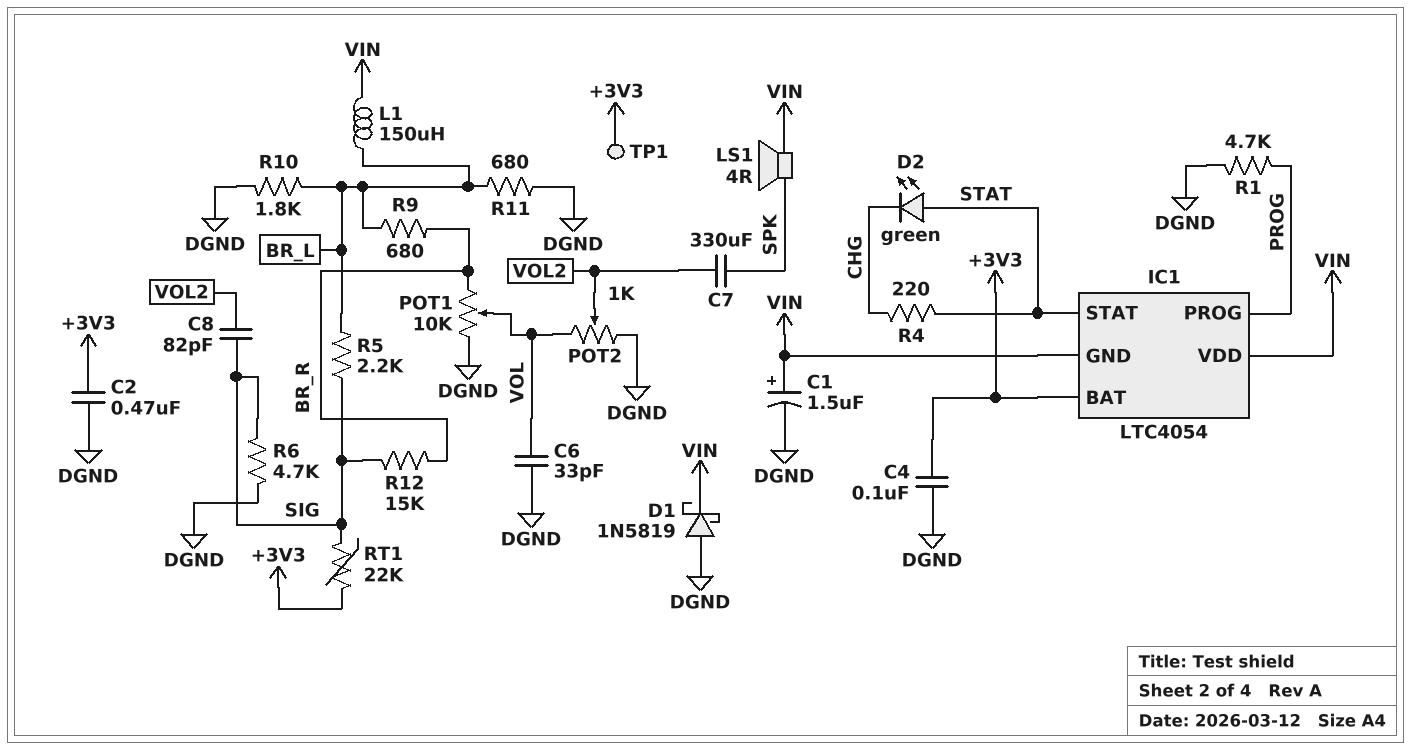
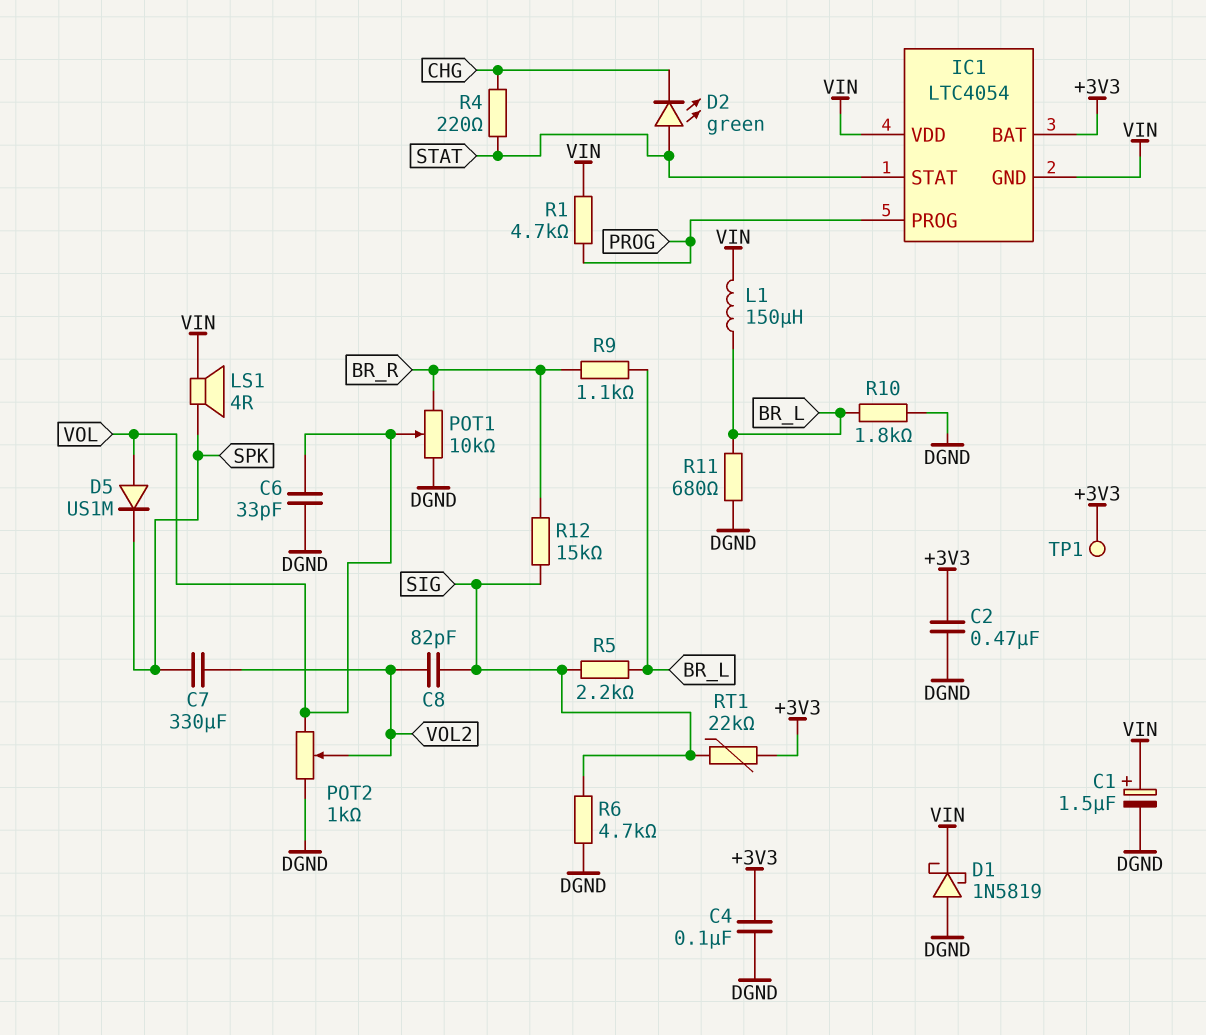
D5: none -> diode US1M (A VOL, K SPK)
R1: 4.7k (DGND, PROG) -> 4.7k (PROG, VIN)
R9: 680 (BR_L, BR_R) -> 1.1k (BR_L, BR_R)

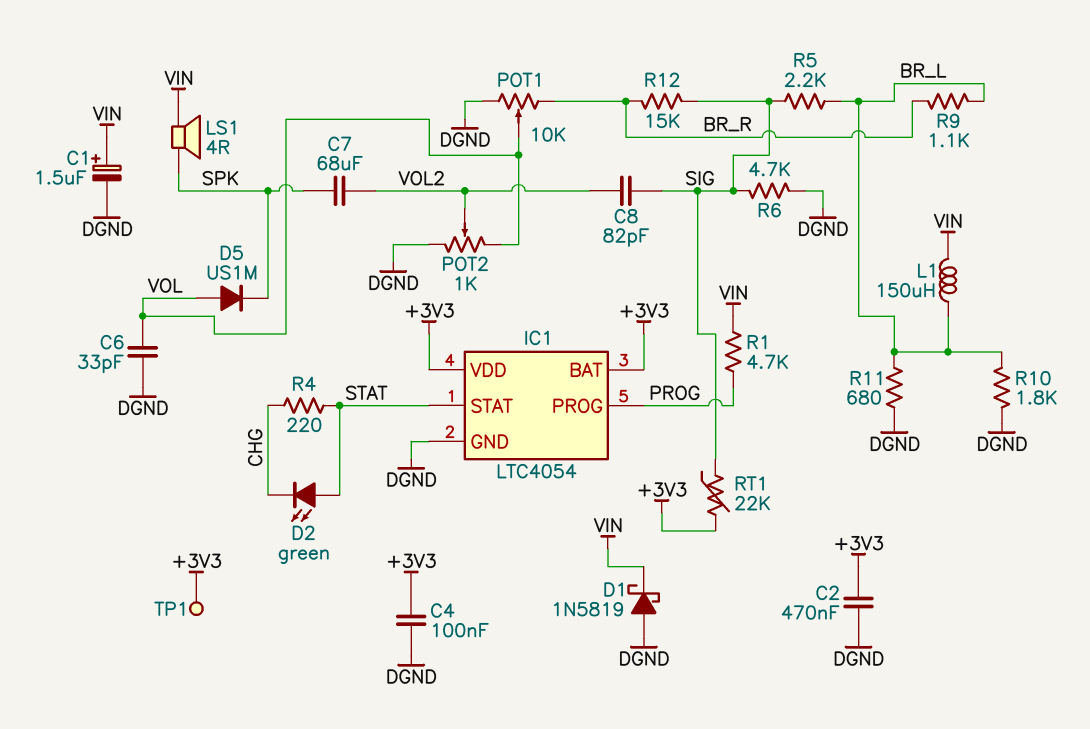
C7: 330uF (SPK, VOL2) -> 68uF (SPK, VOL2)
IC1 pin GND: VIN -> DGND
IC1 pin VDD: VIN -> +3V3

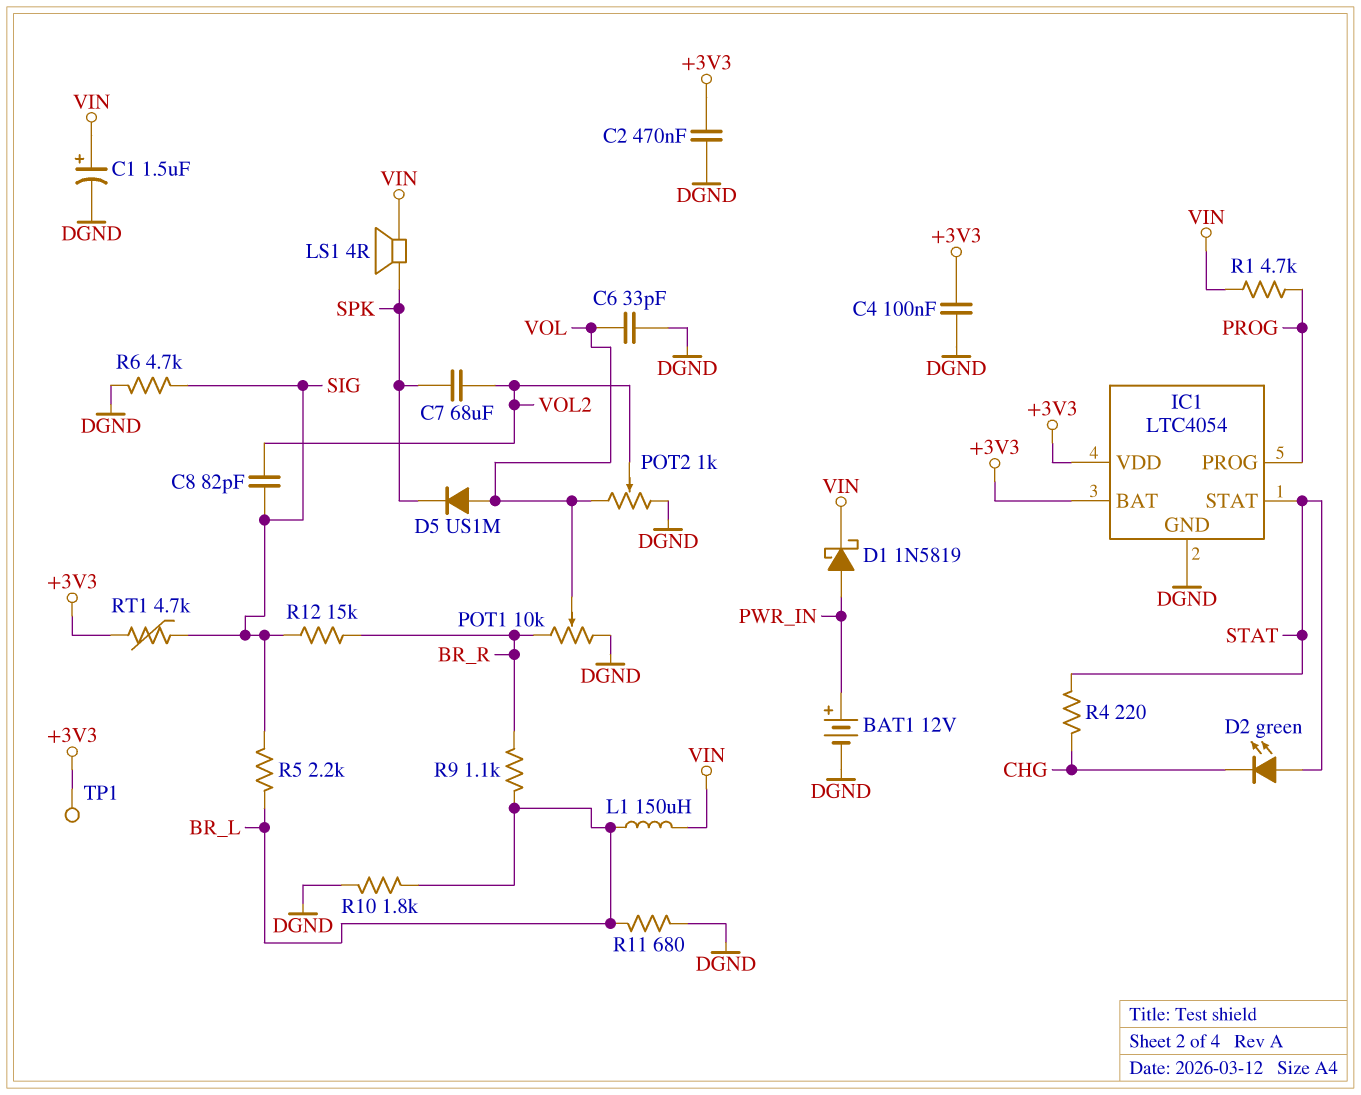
BAT1: none -> 12V (plus PWR_IN, minus DGND)
D1: schottky 1N5819 (A DGND, K VIN) -> schottky 1N5819 (A PWR_IN, K VIN)
RT1: 22k (+3V3, SIG) -> 4.7k (+3V3, SIG)

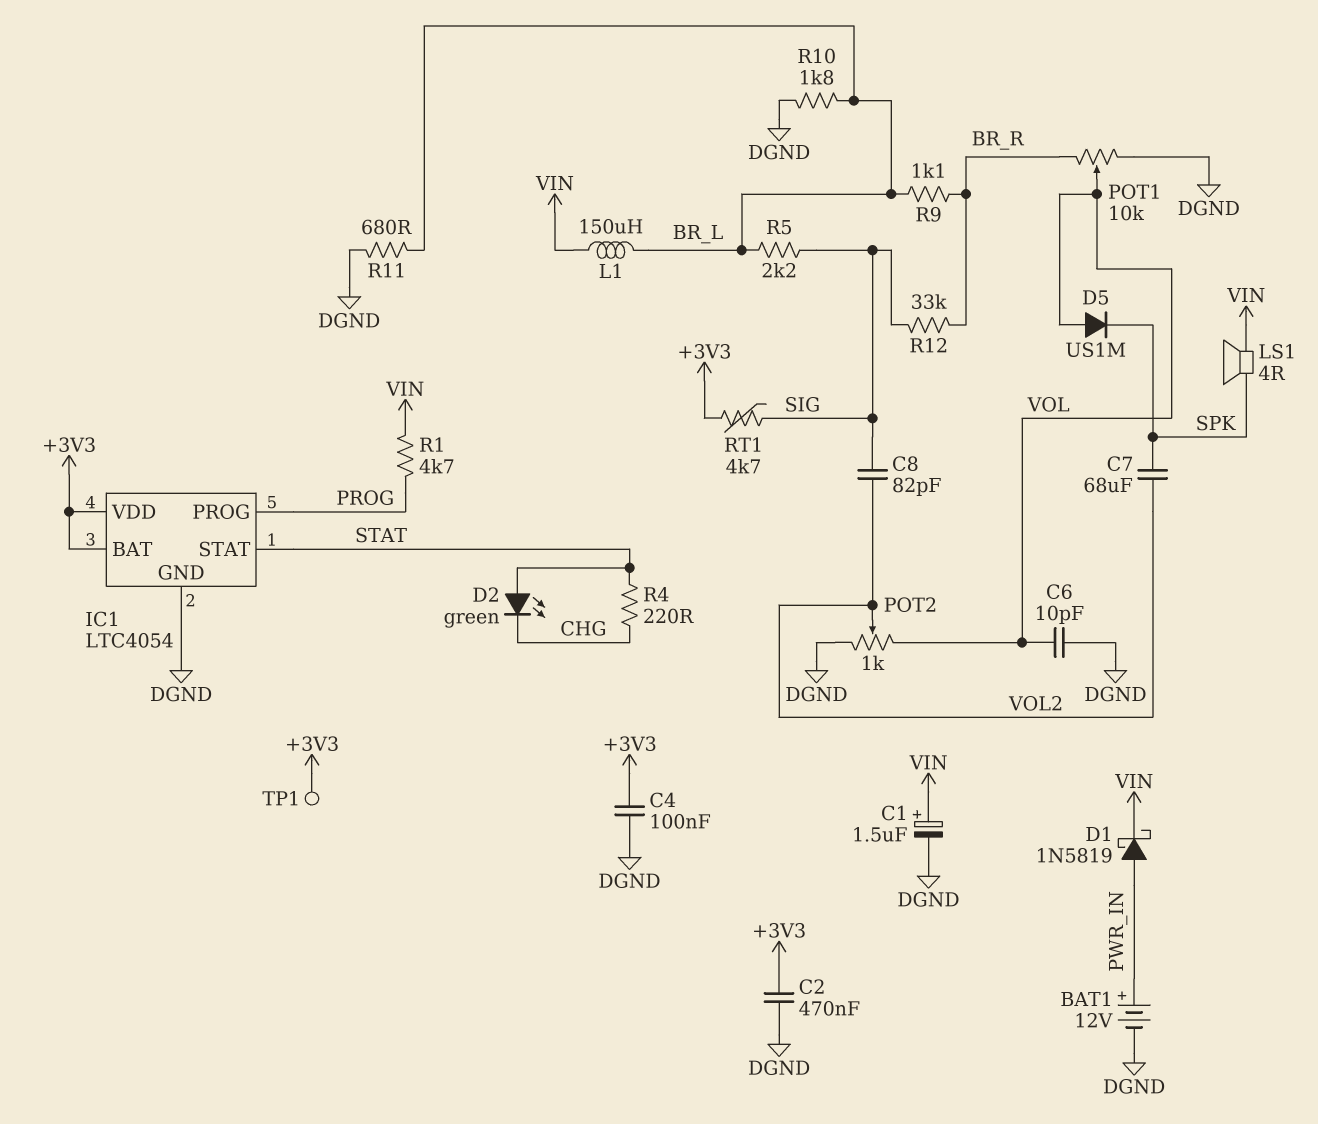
C6: 33pF (DGND, VOL) -> 10pF (DGND, VOL)
R6: 4.7k (DGND, SIG) -> none
R12: 15k (BR_R, SIG) -> 33k (BR_R, SIG)

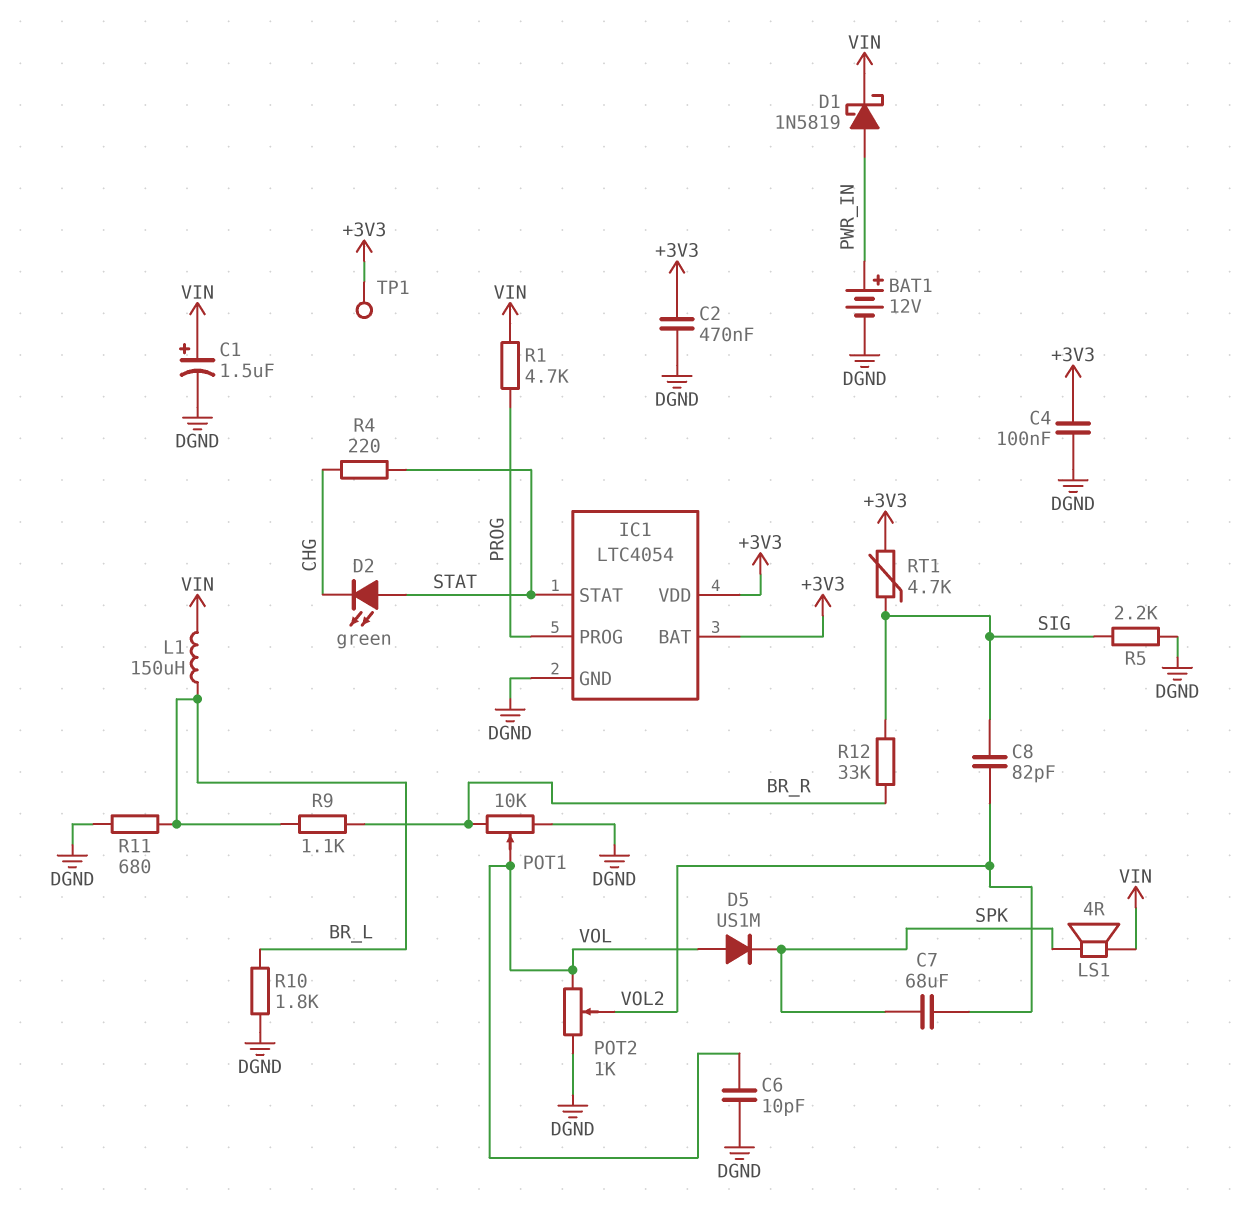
R5: 2.2k (BR_L, SIG) -> 2.2k (DGND, SIG)

